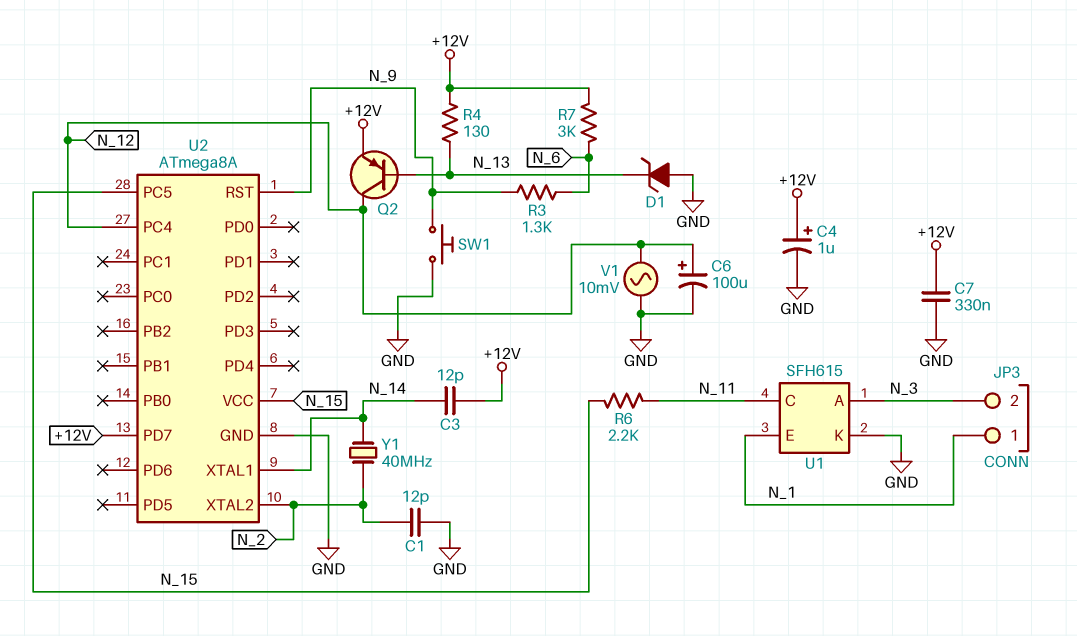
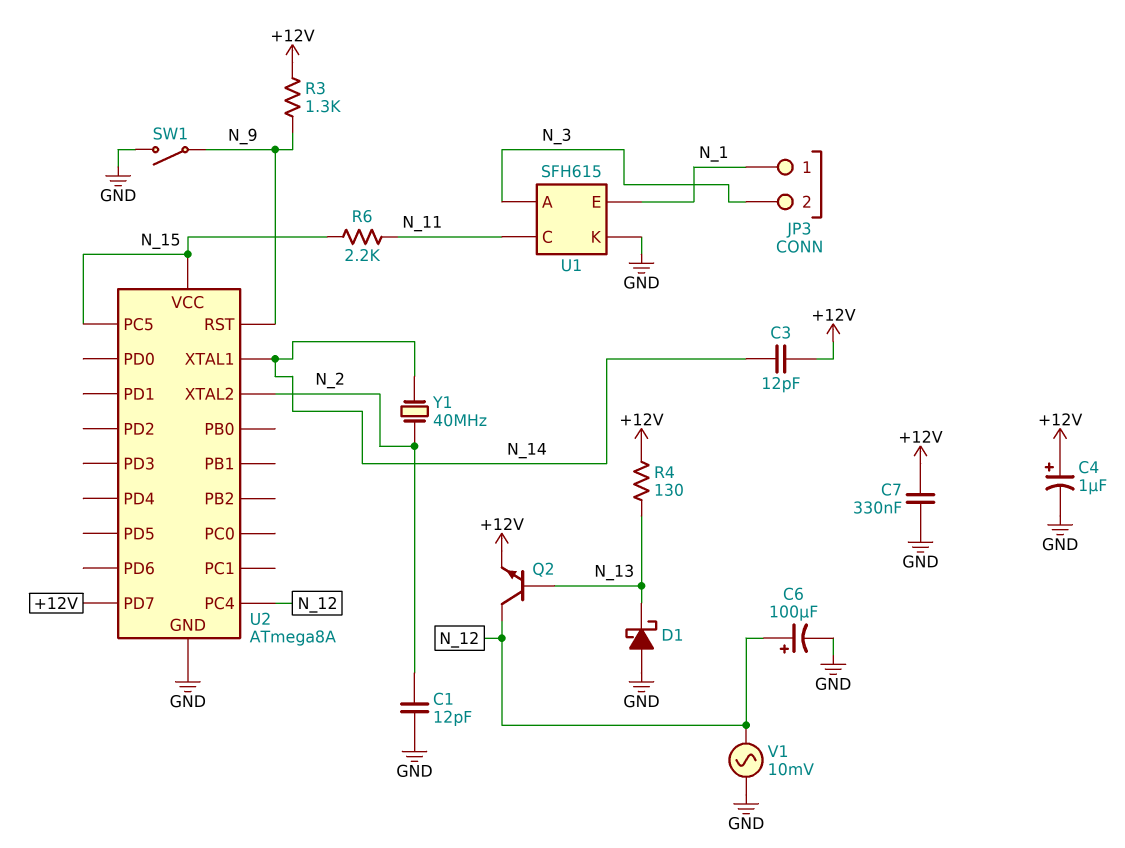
D1: zener (A GND, K N_13) -> schottky (A GND, K N_13)
Q2: PNP (B N_13, C N_12, E +12V) -> NPN (B N_13, C N_12, E +12V)
R3: 1.3k (N_6, N_9) -> 1.3k (+12V, N_9)
R7: 3k (+12V, N_6) -> none
SW1: button (GND, N_9) -> switch (GND, N_9)

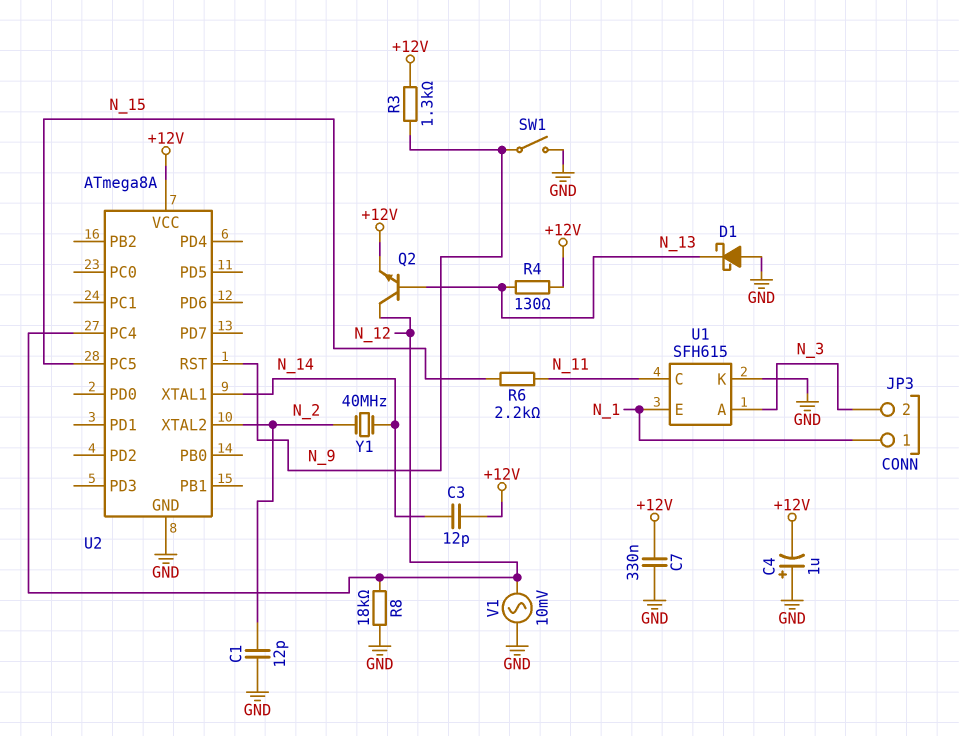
C4: 1uF (plus +12V, minus GND) -> 1uF (plus GND, minus +12V)
C6: 100uF (plus N_12, minus GND) -> none
R8: none -> 18k (GND, N_12)
U2 pin PD7: +12V -> none
U2 pin VCC: N_15 -> +12V

